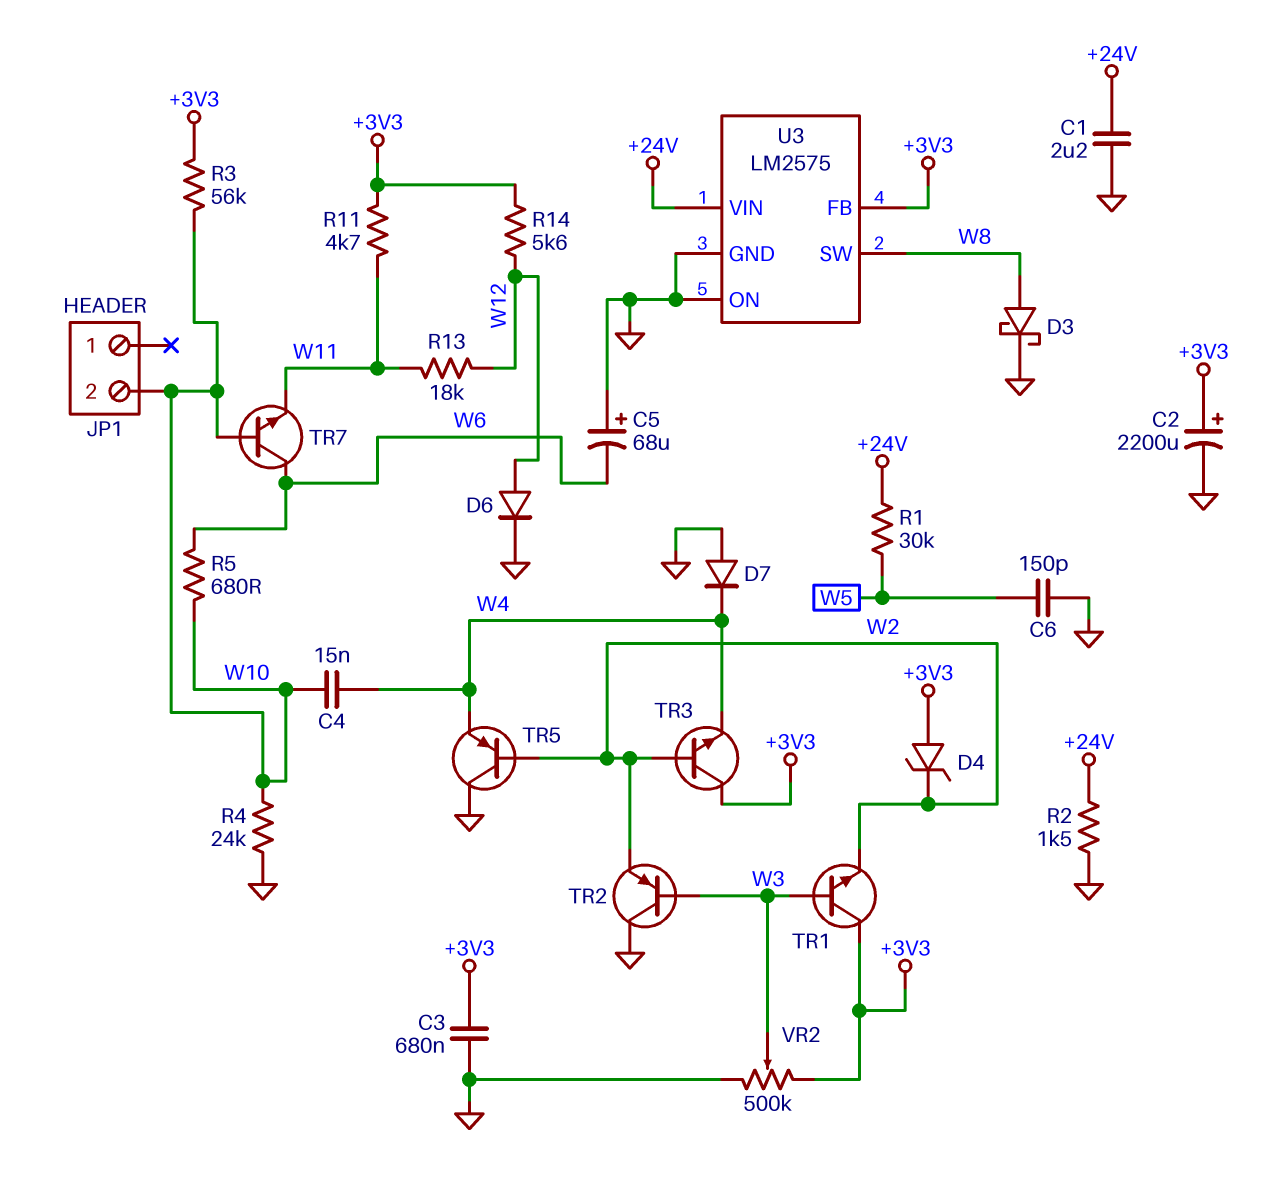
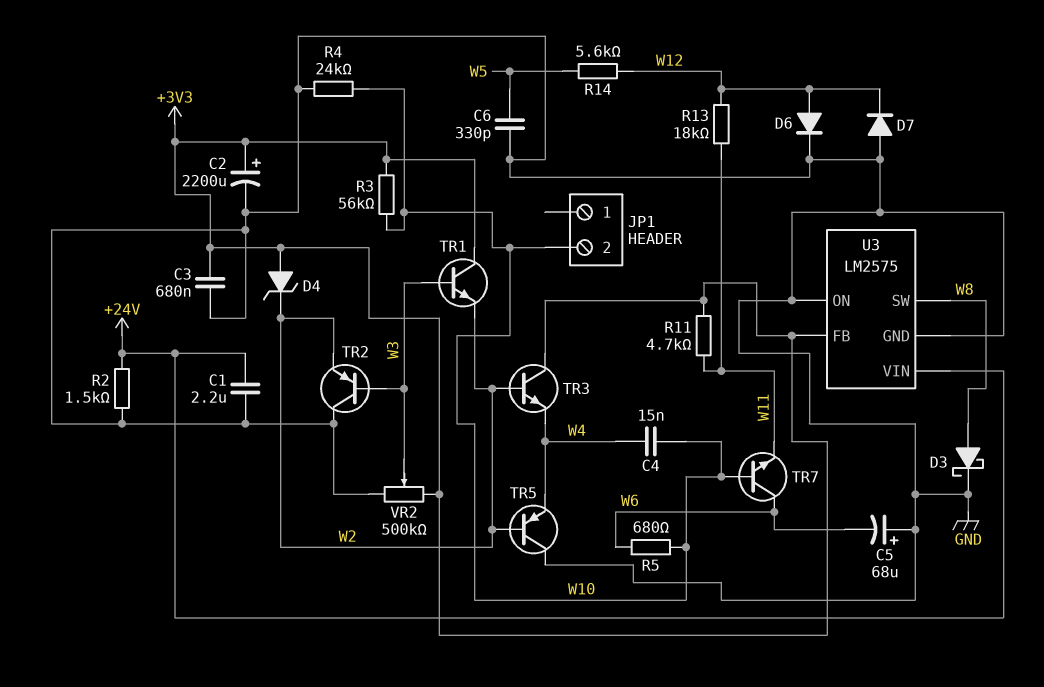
C6: 150pF (GND, W5) -> 330pF (GND, W5)
D7: diode (A GND, K W4) -> diode (A GND, K W12)
R1: 30k (+24V, W5) -> none
R14: 5.6k (+3V3, W12) -> 5.6k (W5, W12)

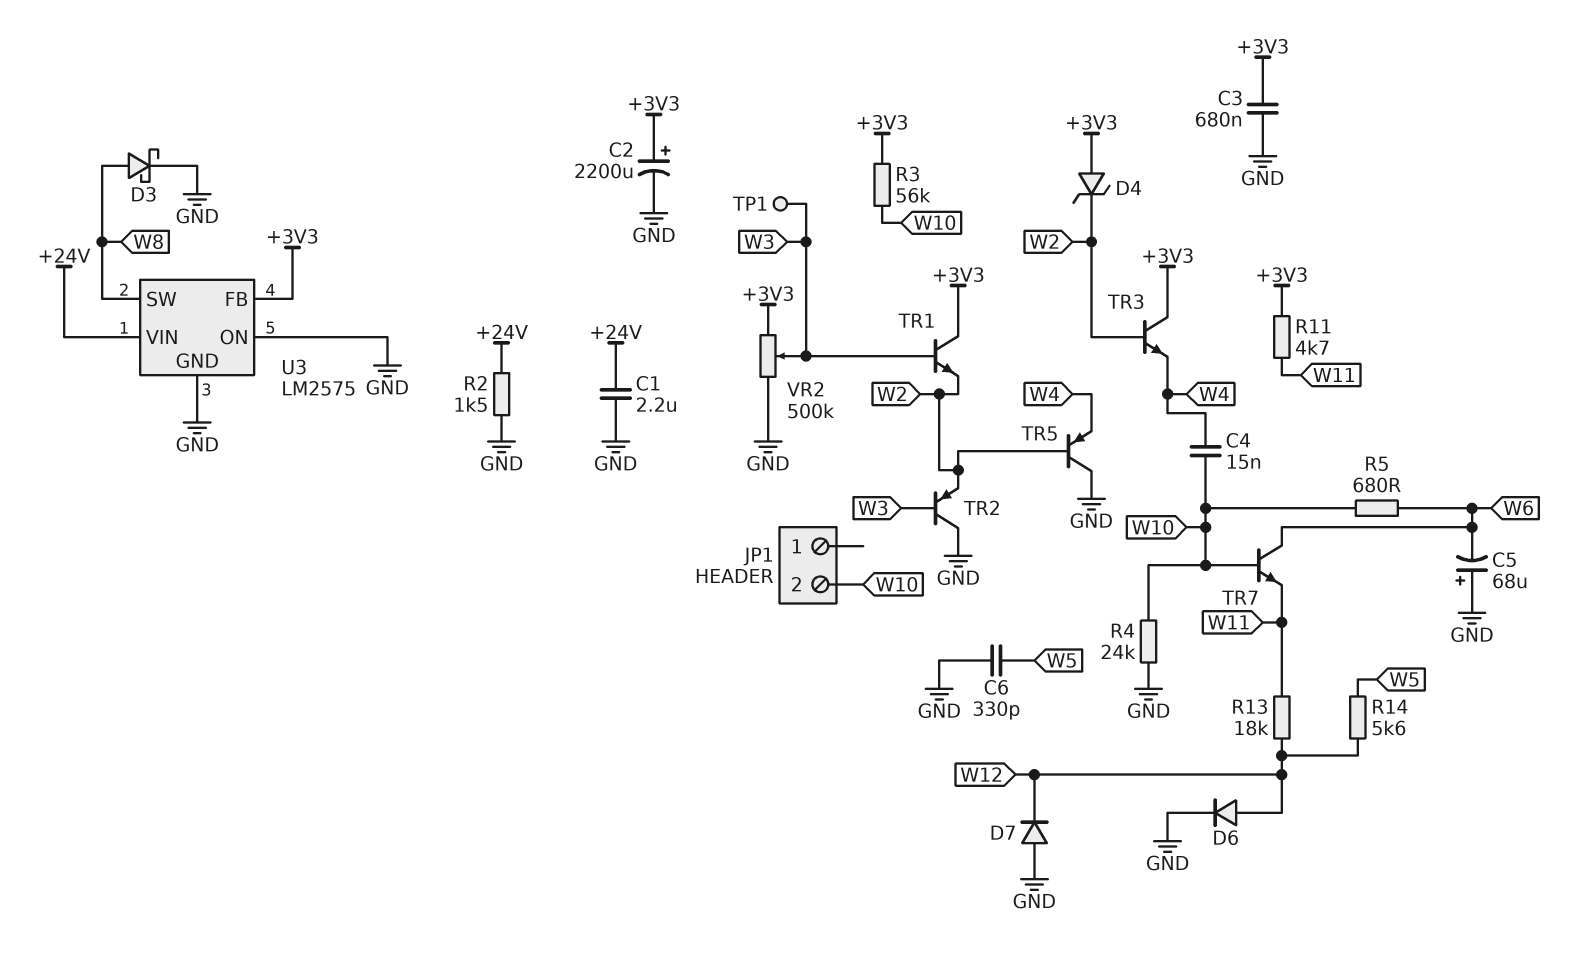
TP1: none -> test point (W3)

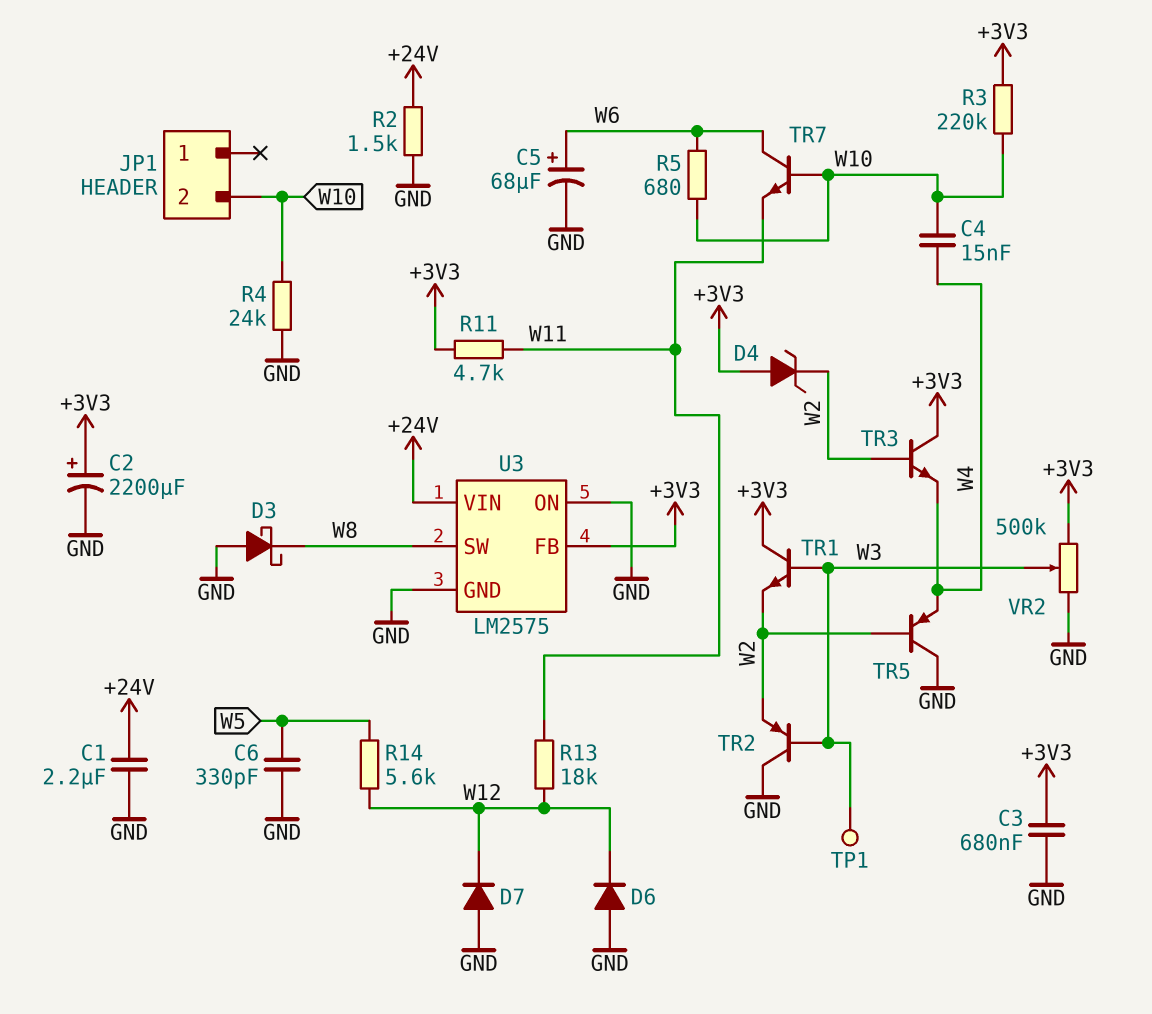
C5: 68uF (plus GND, minus W6) -> 68uF (plus W6, minus GND)
D3: schottky (A W8, K GND) -> schottky (A GND, K W8)
D6: diode (A W12, K GND) -> diode (A GND, K W12)
R3: 56k (+3V3, W10) -> 220k (+3V3, W10)

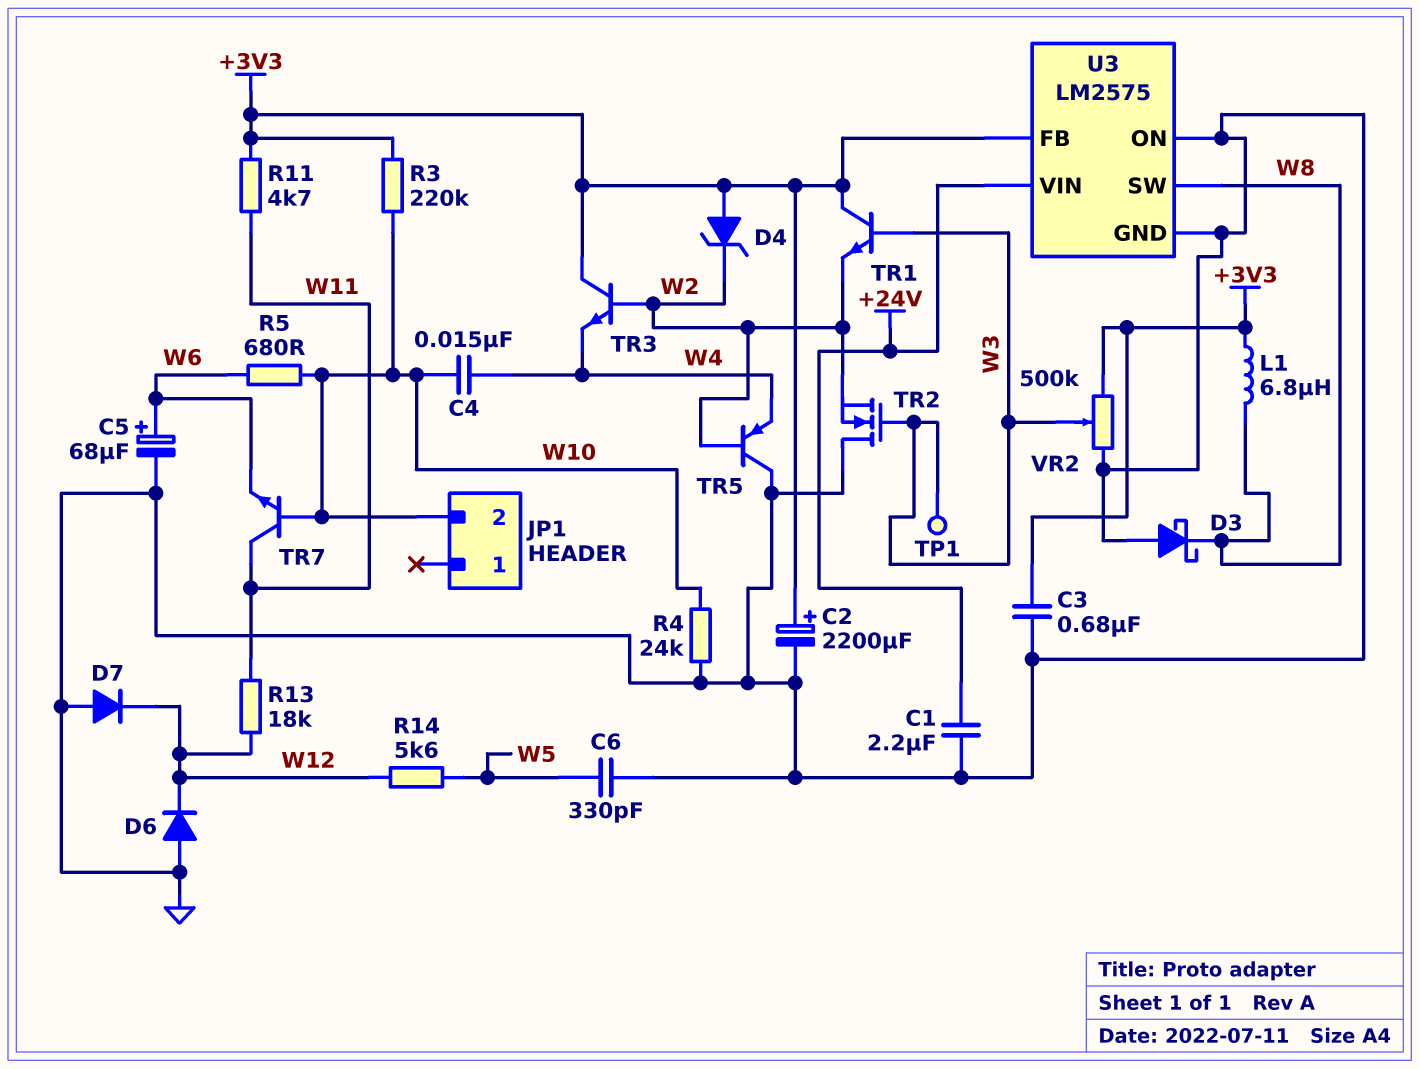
L1: none -> 6.8uH (+3V3, W8)
R2: 1.5k (+24V, GND) -> none
TR2: PNP (B W3, C GND, E W2) -> NMOS (G W3, D GND, S W2)
TR7: NPN (B W10, C W6, E W11) -> NPN (B W10, C W11, E W6)

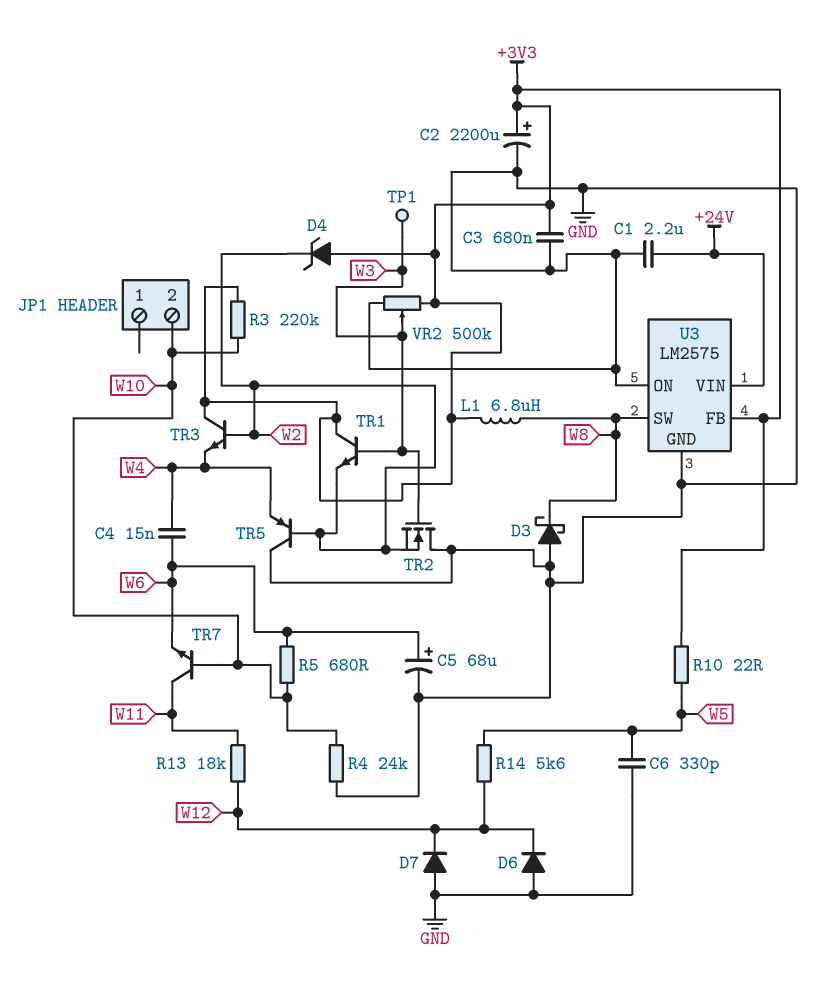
C4: 15nF (W4, W10) -> 15nF (W4, W6)
R10: none -> 22 (+3V3, W5)
R11: 4.7k (+3V3, W11) -> none

